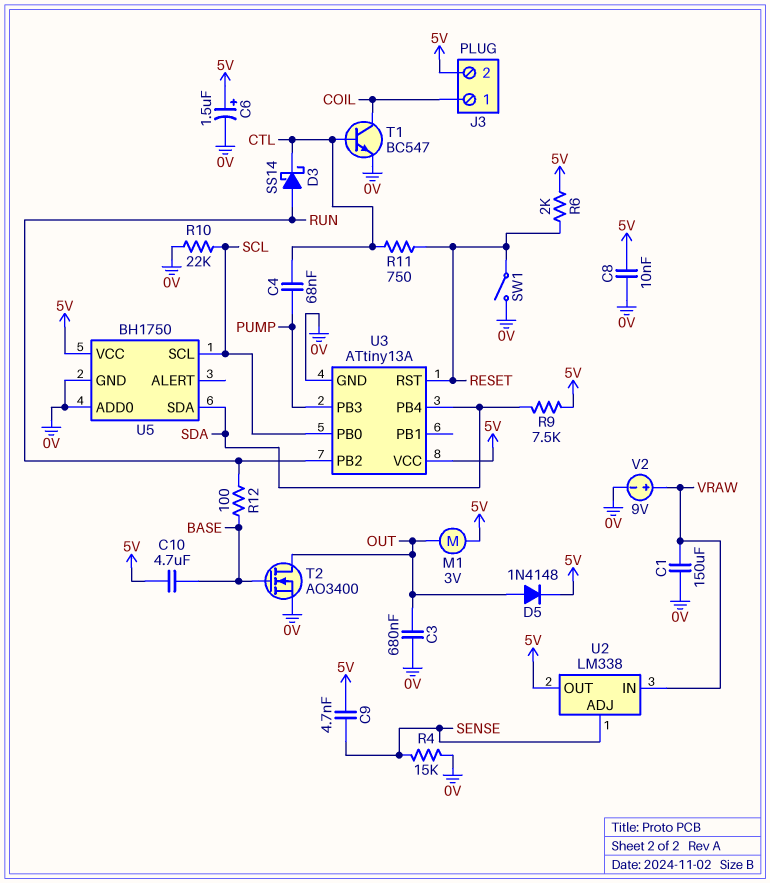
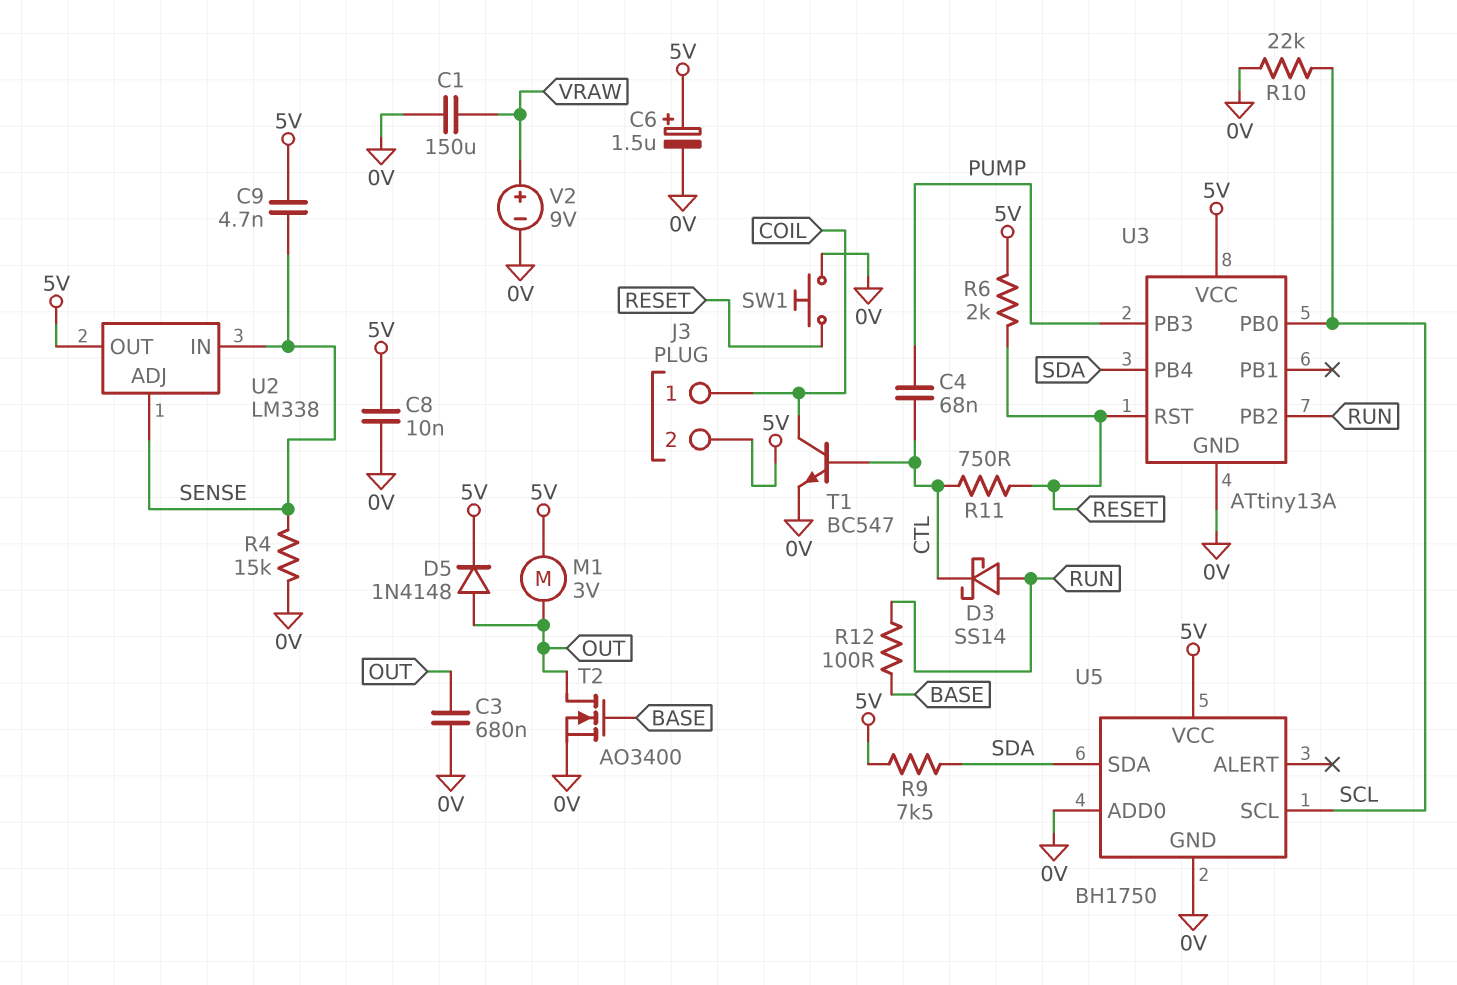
C10: 4.7uF (5V, BASE) -> none
SW1: switch (0V, RESET) -> button (0V, RESET)
U2 pin IN: VRAW -> SENSE

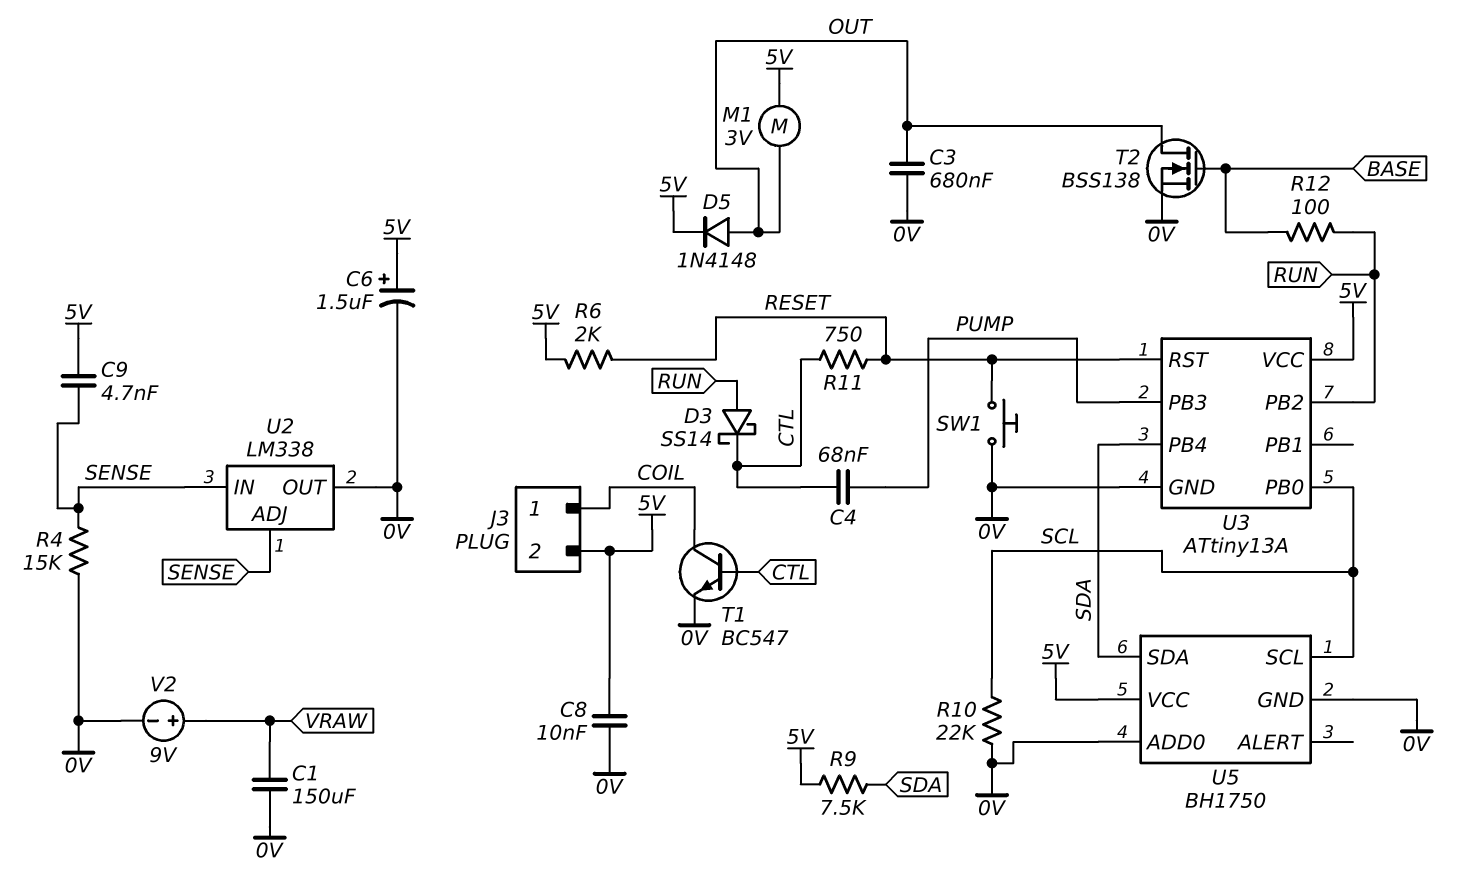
T2: NMOS AO3400 (G BASE, D OUT, S 0V) -> NMOS BSS138 (G BASE, D OUT, S 0V)
U2 pin OUT: 5V -> 0V

